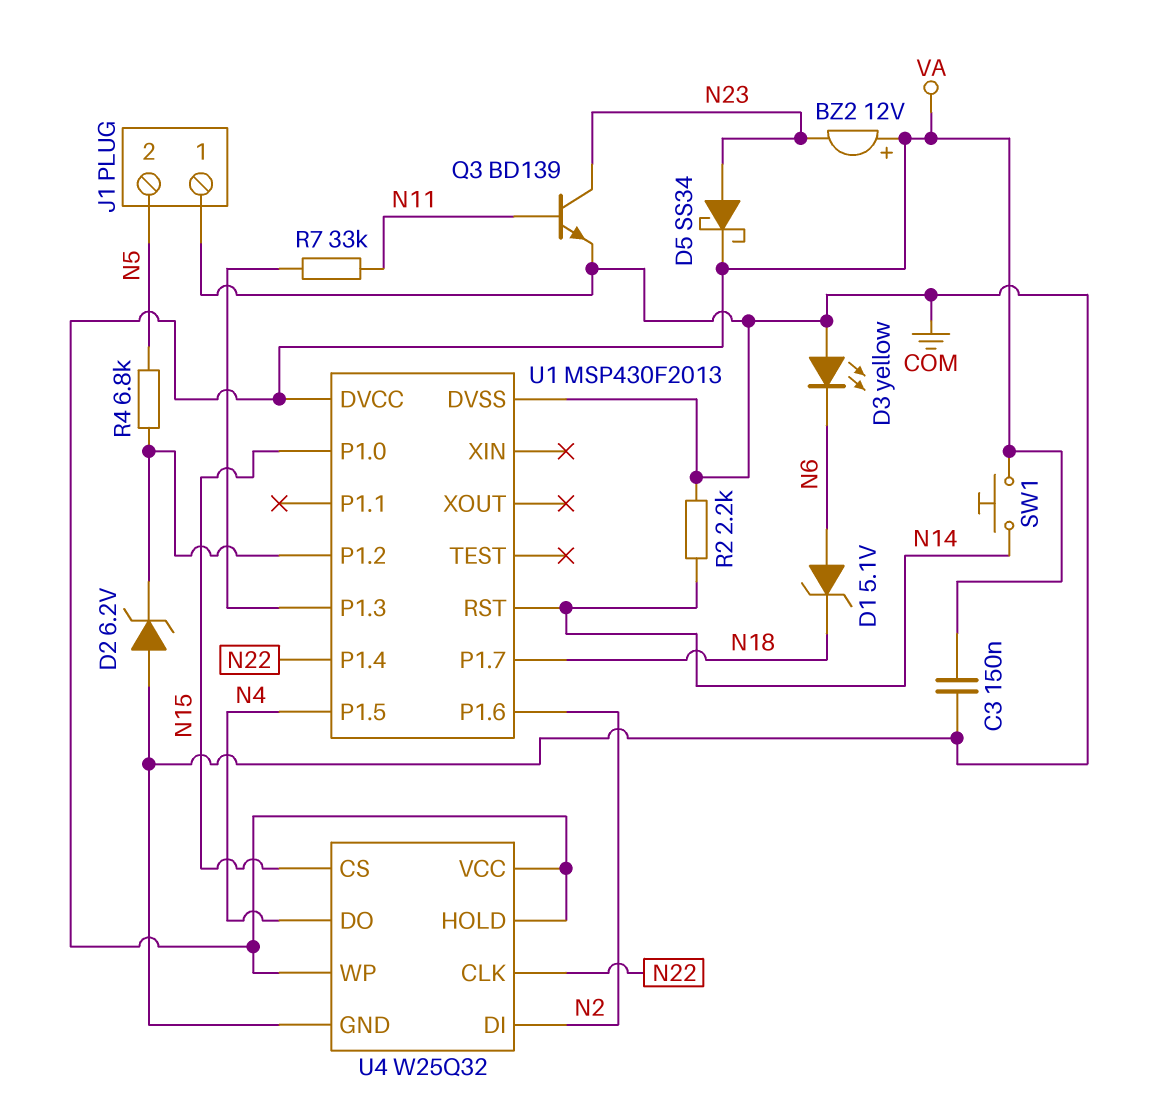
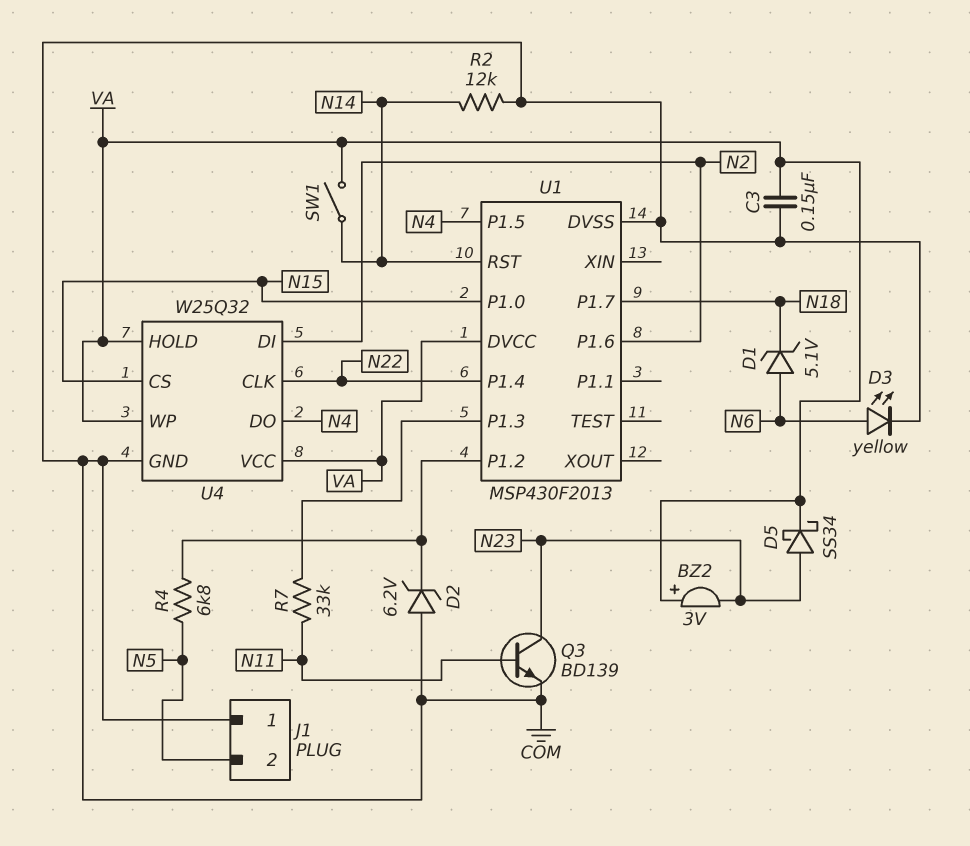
BZ2: buzzer 12V (plus VA, minus N23) -> buzzer 3V (plus VA, minus N23)
D3: LED yellow (A COM, K N6) -> LED yellow (A N6, K COM)
R2: 2.2k (COM, N14) -> 12k (COM, N14)
SW1: button (N14, VA) -> switch (N14, VA)

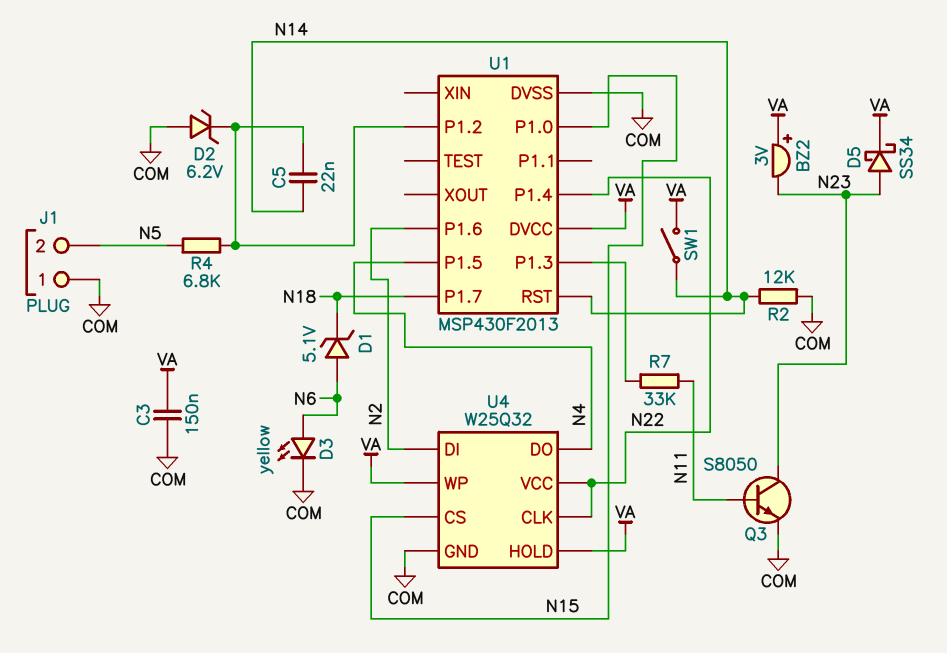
C5: none -> 22nF (N14, U1/P1.2)
Q3: NPN BD139 (B N11, C N23, E COM) -> NPN S8050 (B N11, C N23, E COM)
U4 pin VCC: VA -> N22

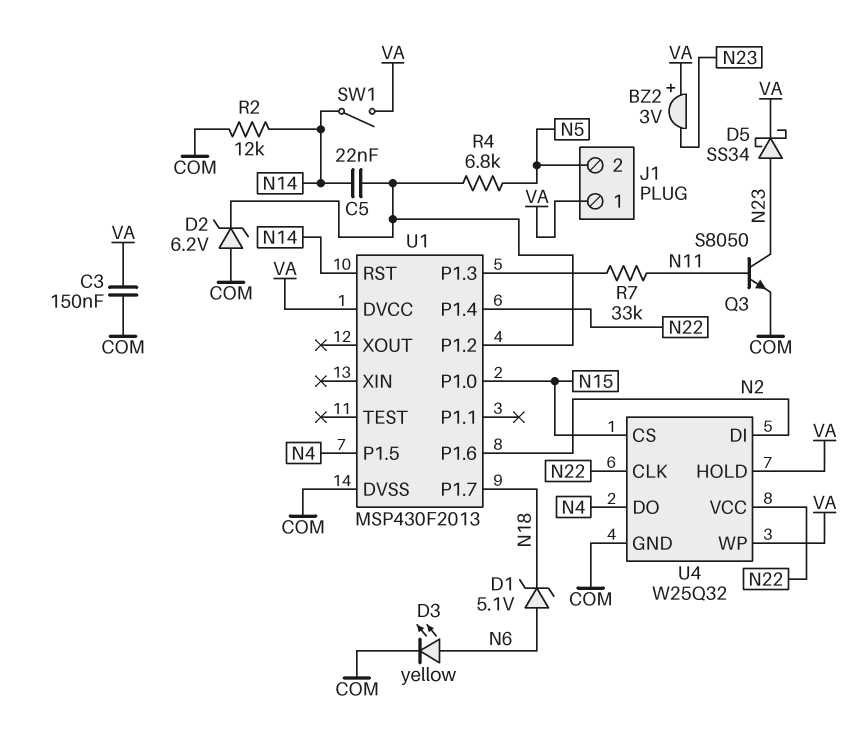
J1 pin 1: COM -> VA

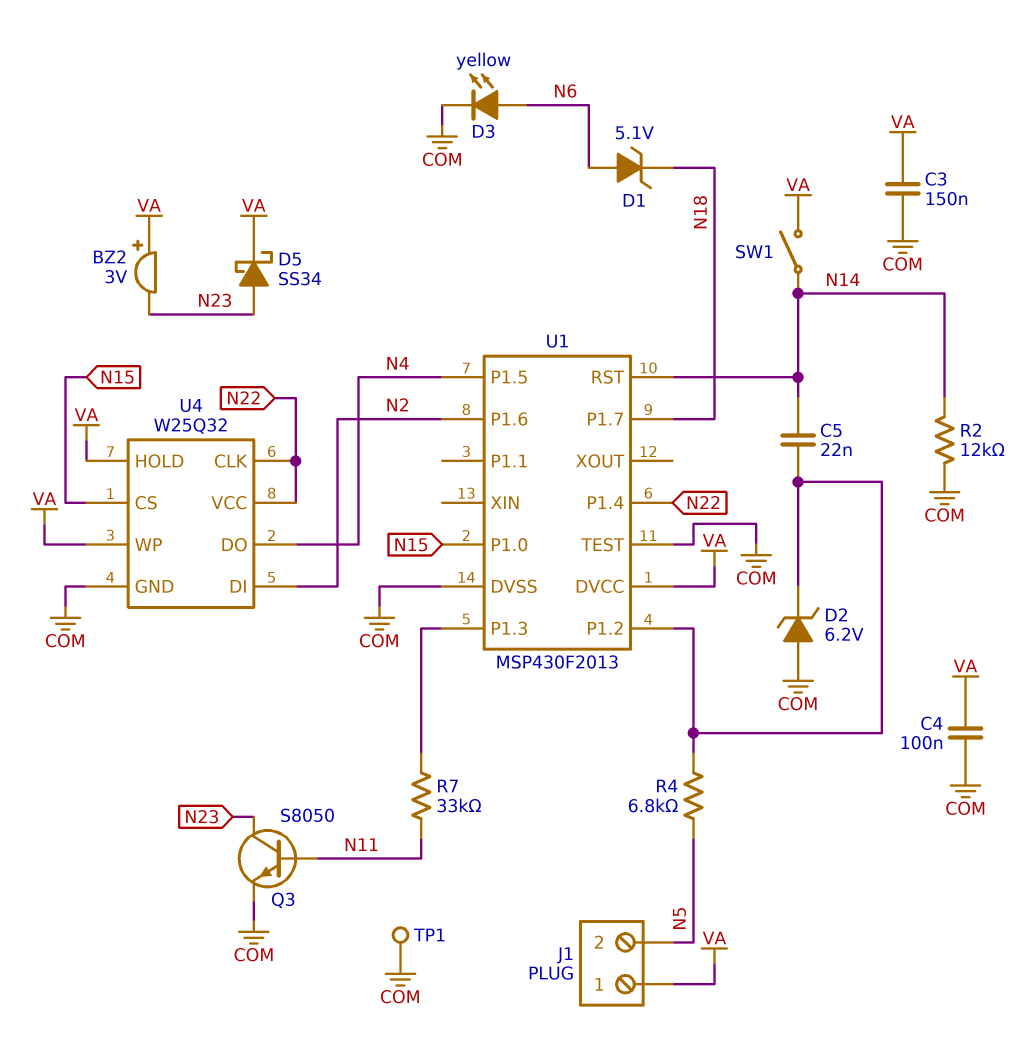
C4: none -> 100nF (COM, VA)
TP1: none -> test point (COM)
U1 pin TEST: none -> COM

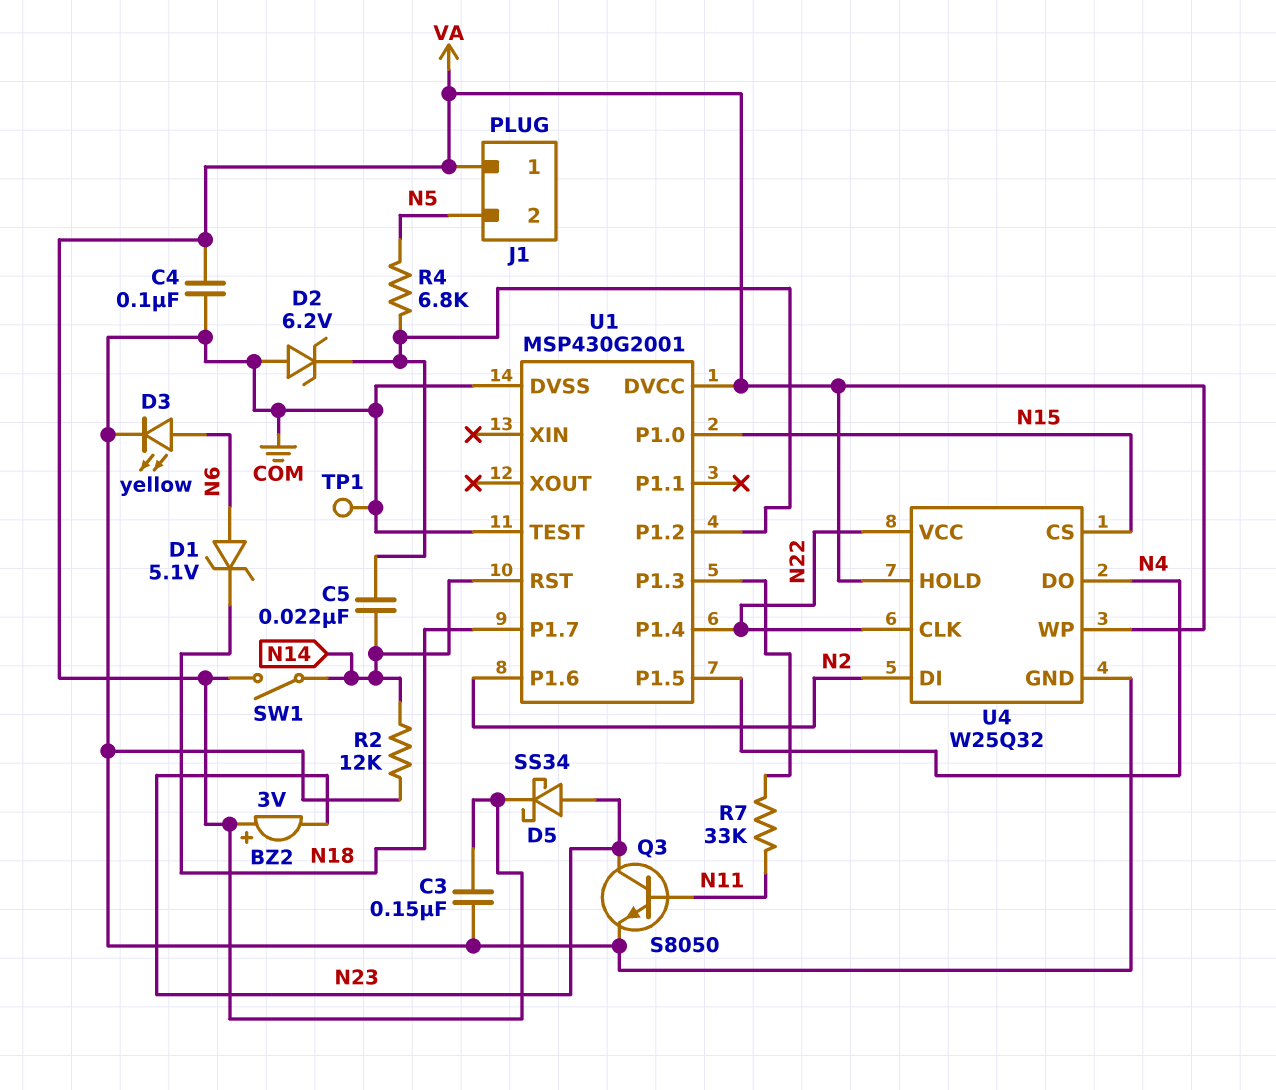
U1: MSP430F2013 -> MSP430G2001

